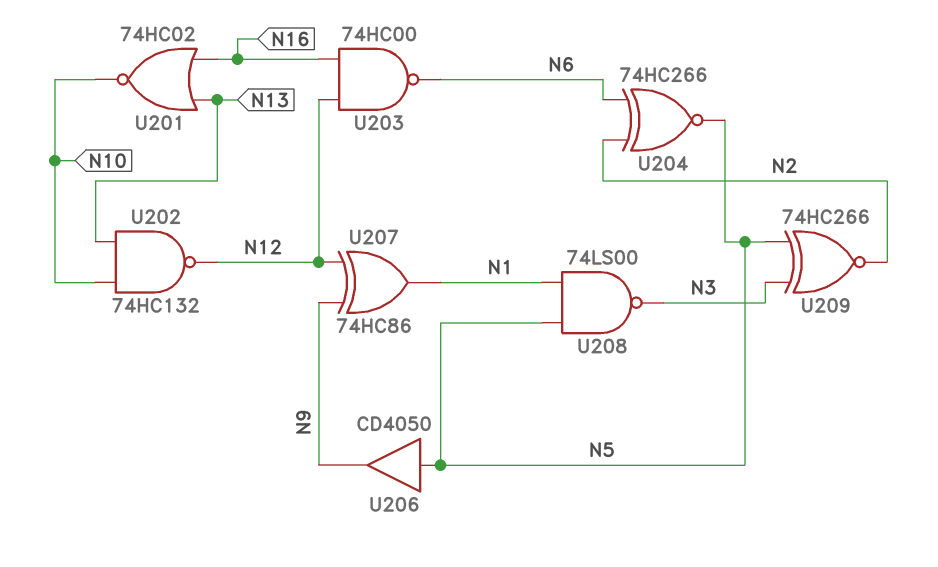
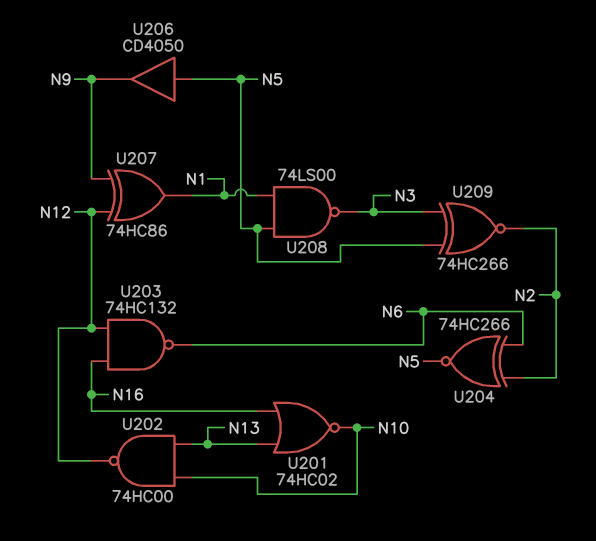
U202: NAND 74HC132 (in N10, in N13, out N12) -> NAND 74HC00 (in N10, in N13, out N12)
U203: NAND 74HC00 (in N12, in N16, out N6) -> NAND 74HC132 (in N12, in N16, out N6)

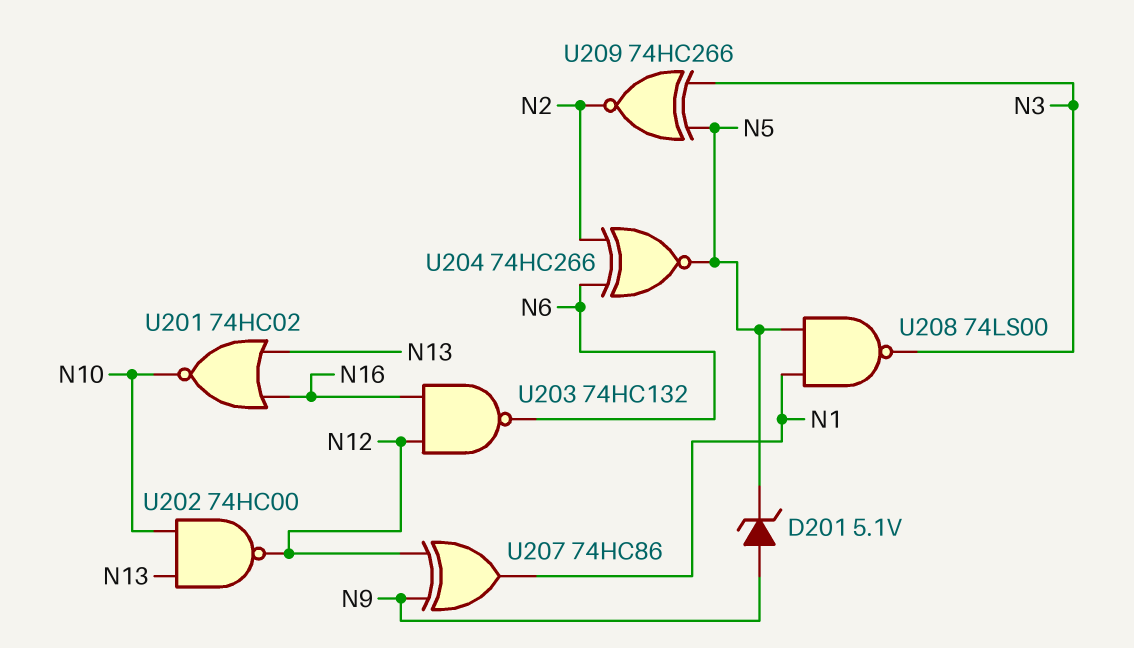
D201: none -> zener 5.1V (A N9, K N5)
U206: buffer CD4050 (in N5, out N9) -> none

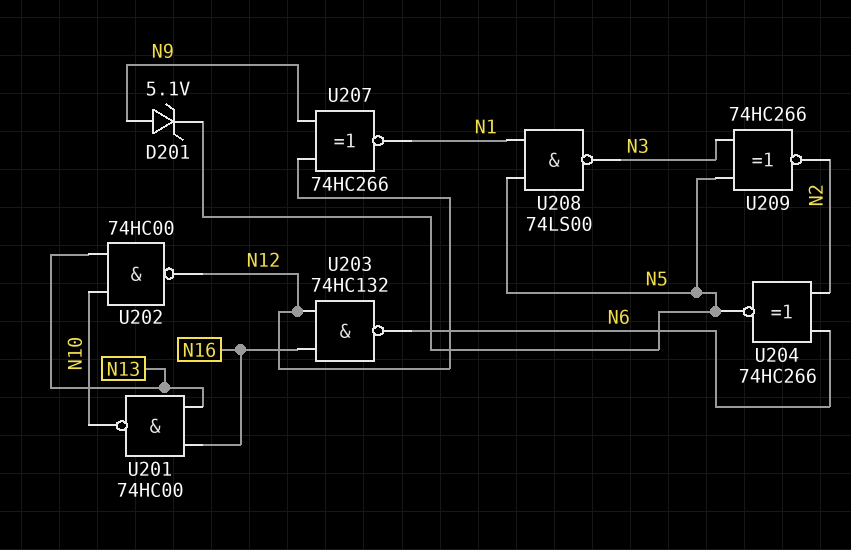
U201: NOR 74HC02 (in N13, in N16, out N10) -> NAND 74HC00 (in N13, in N16, out N10)
U207: XOR 74HC86 (in N9, in N12, out N1) -> XNOR 74HC266 (in N9, in N12, out N1)

